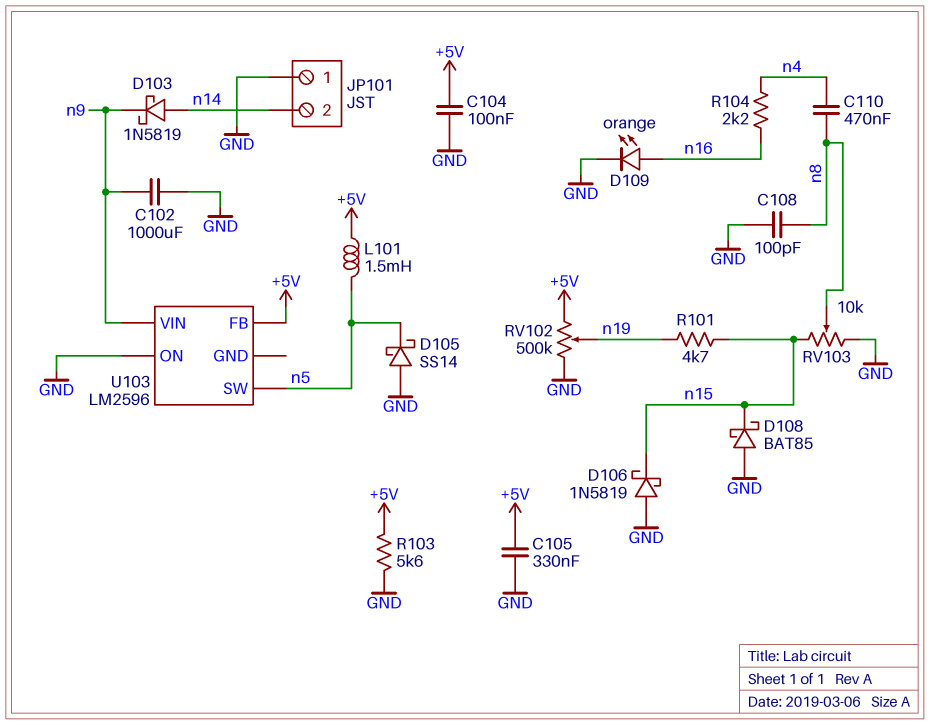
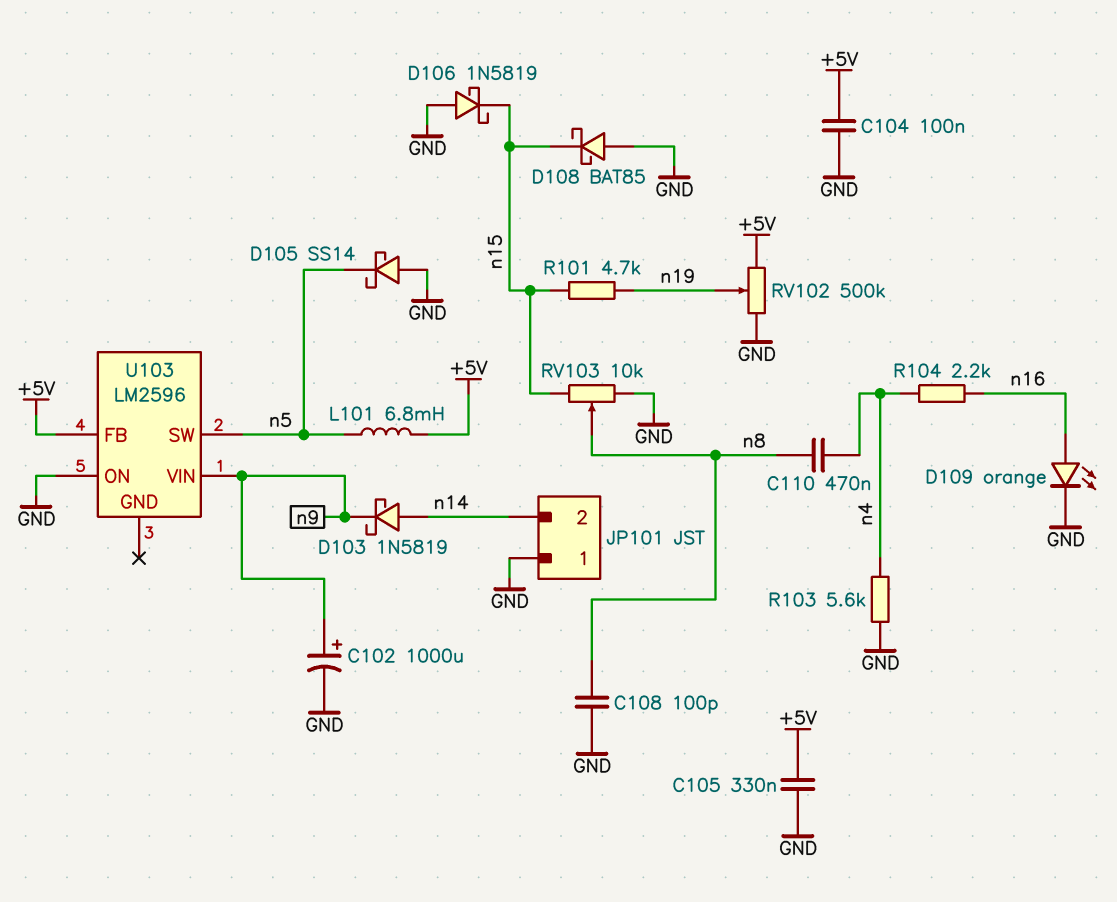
C102: 1000uF (GND, n9) -> 1000uF (plus n9, minus GND)
L101: 1.5mH (+5V, n5) -> 6.8mH (+5V, n5)
R103: 5.6k (+5V, GND) -> 5.6k (GND, n4)

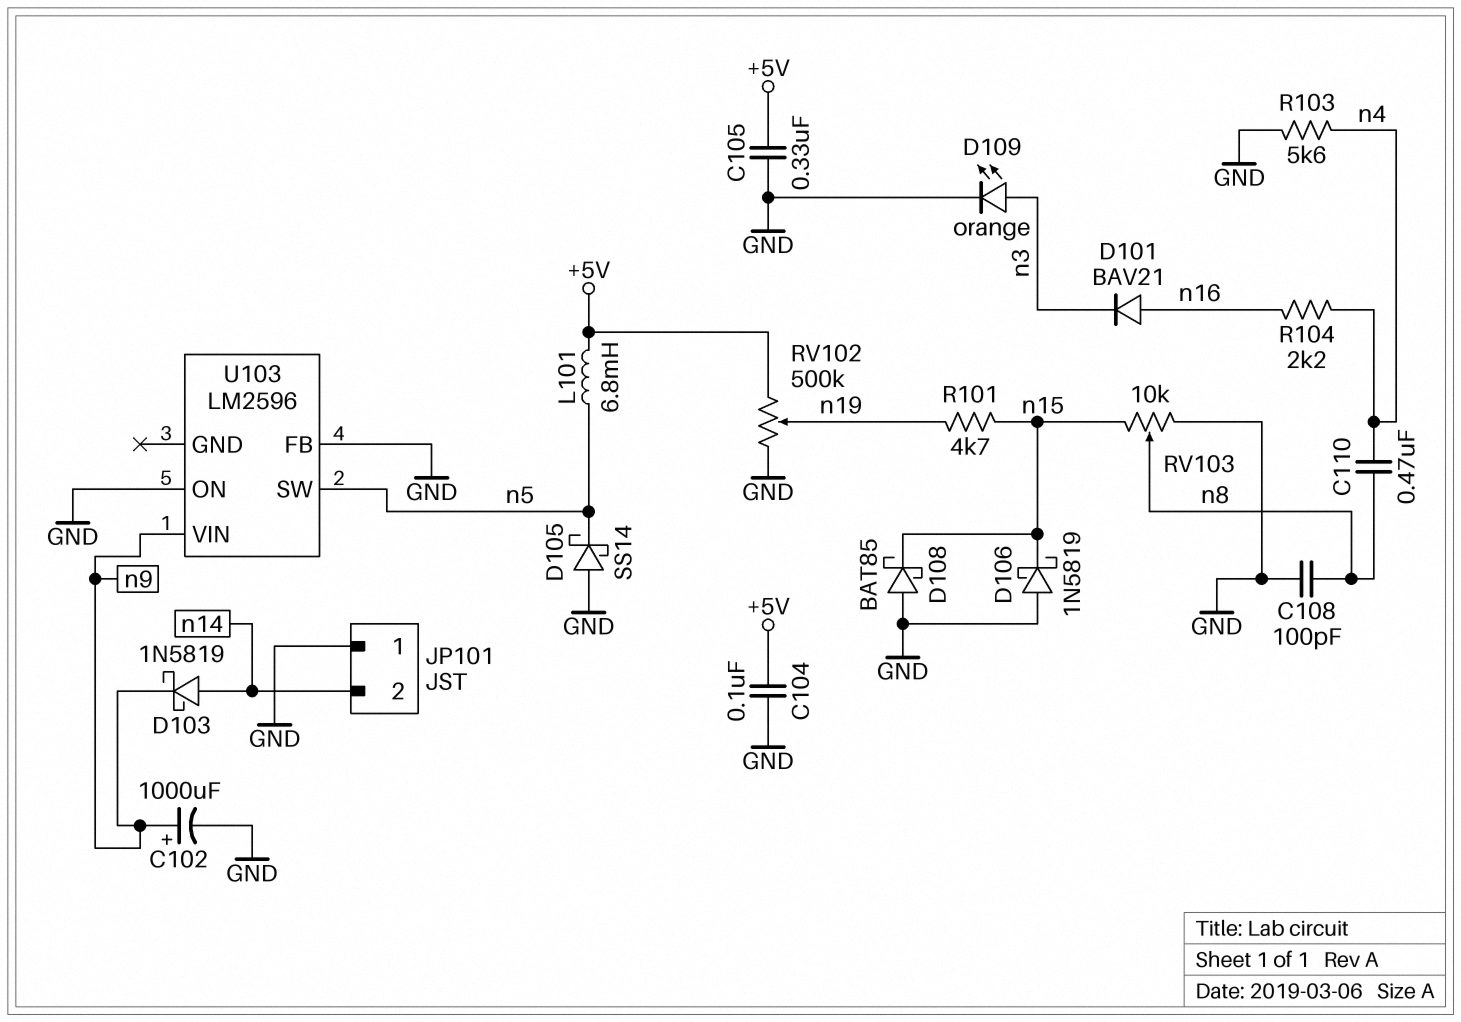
D101: none -> diode BAV21 (A n16, K n3)
D109: LED orange (A n16, K GND) -> LED orange (A n3, K GND)
U103 pin FB: +5V -> GND

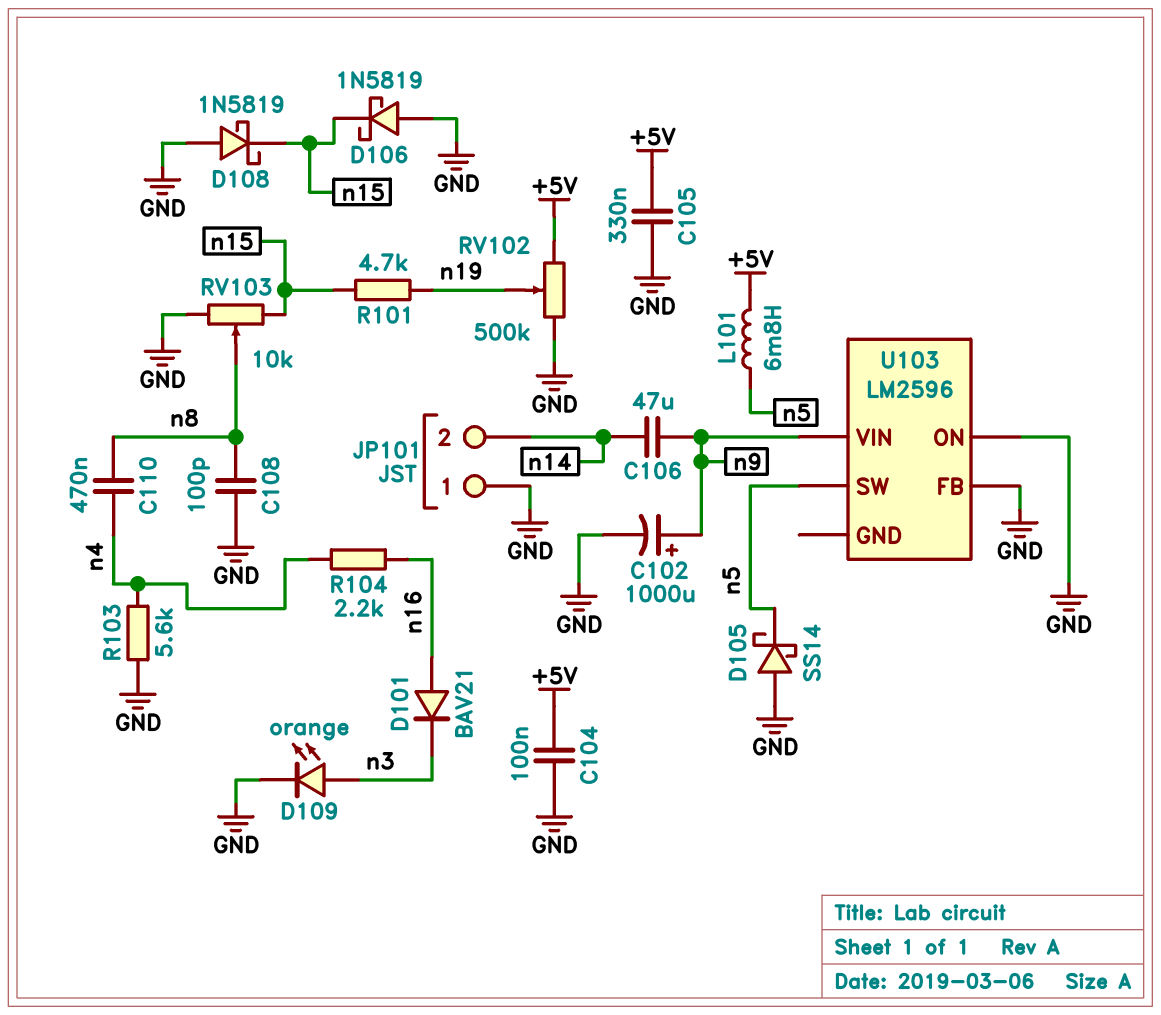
C106: none -> 47uF (n9, n14)
D103: schottky 1N5819 (A n14, K n9) -> none
D108: schottky BAT85 (A GND, K n15) -> schottky 1N5819 (A GND, K n15)

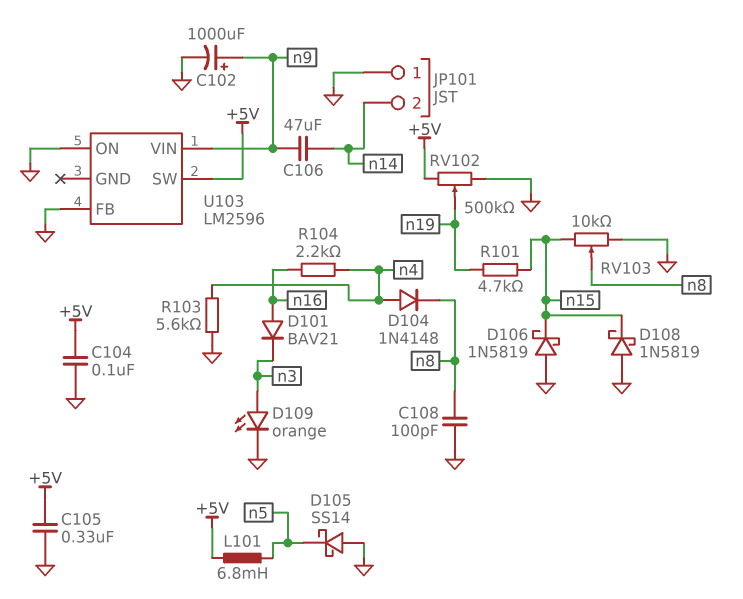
C110: 470nF (n4, n8) -> none
D104: none -> diode 1N4148 (A n4, K n8)
U103 pin SW: n5 -> +5V

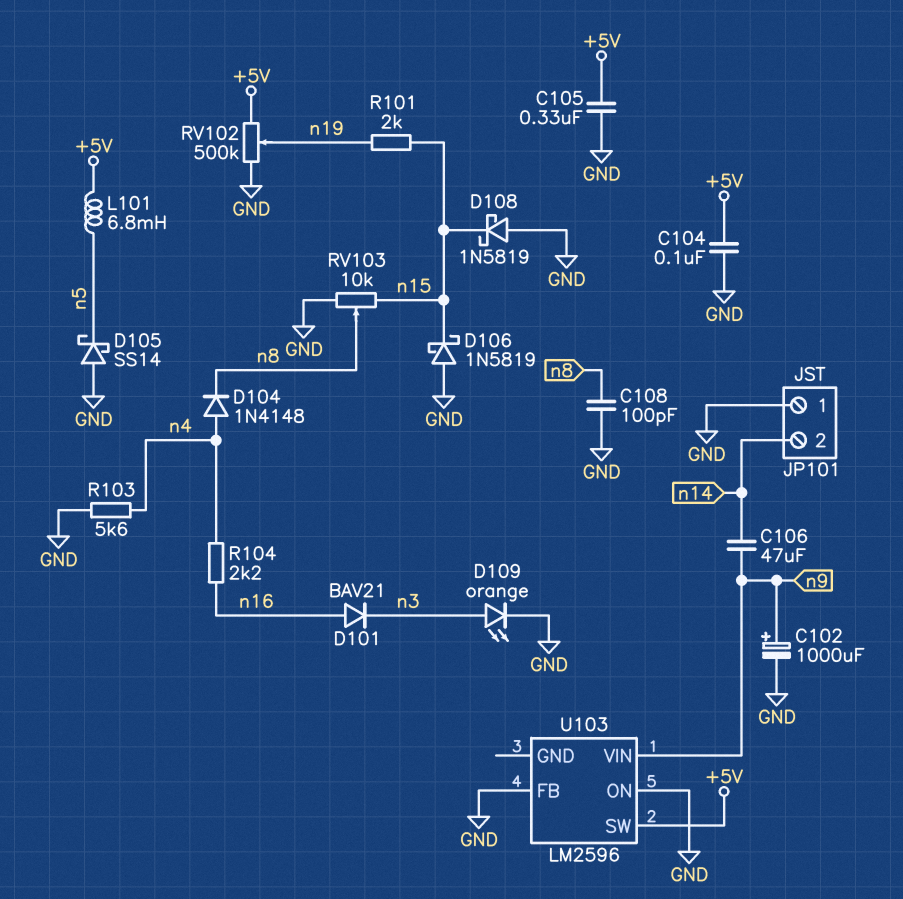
R101: 4.7k (n15, n19) -> 2k (n15, n19)

